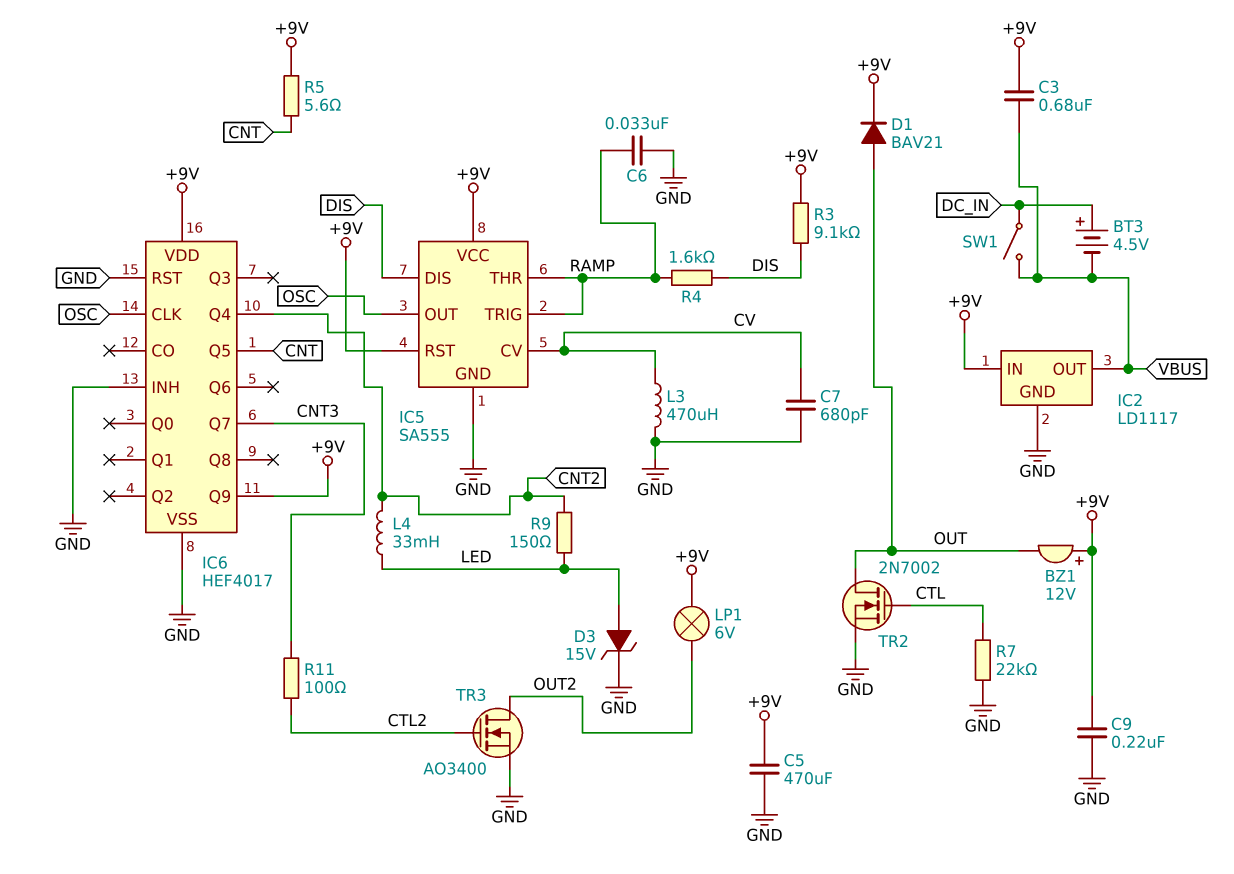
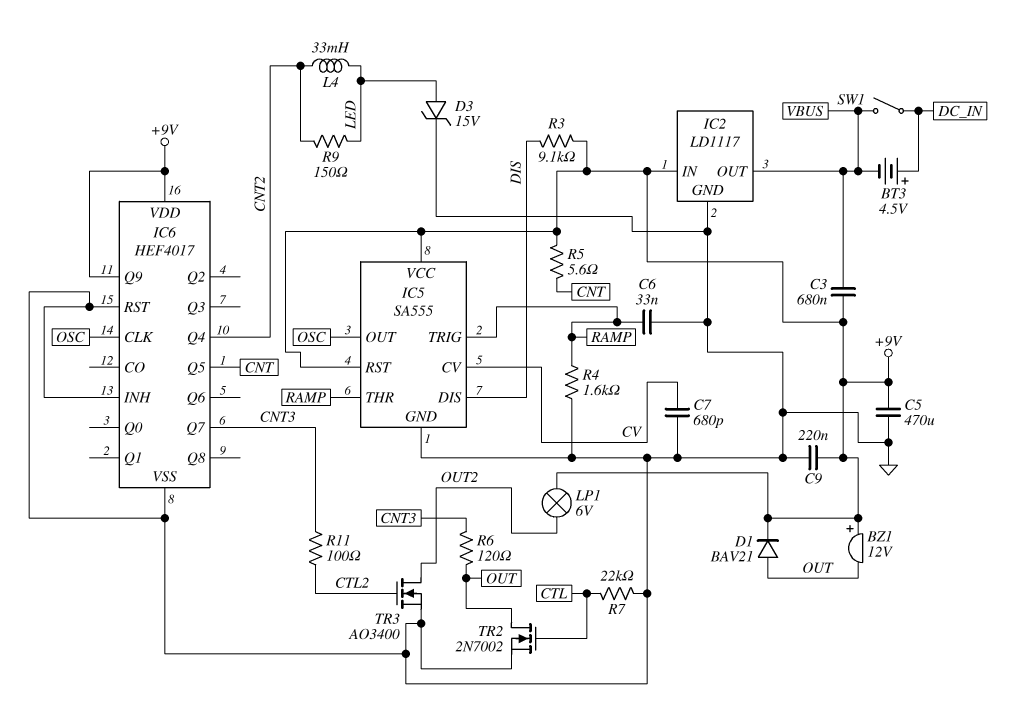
L3: 470uH (CV, GND) -> none
R4: 1.6k (DIS, RAMP) -> 1.6k (GND, RAMP)
R6: none -> 120 (CNT3, OUT)

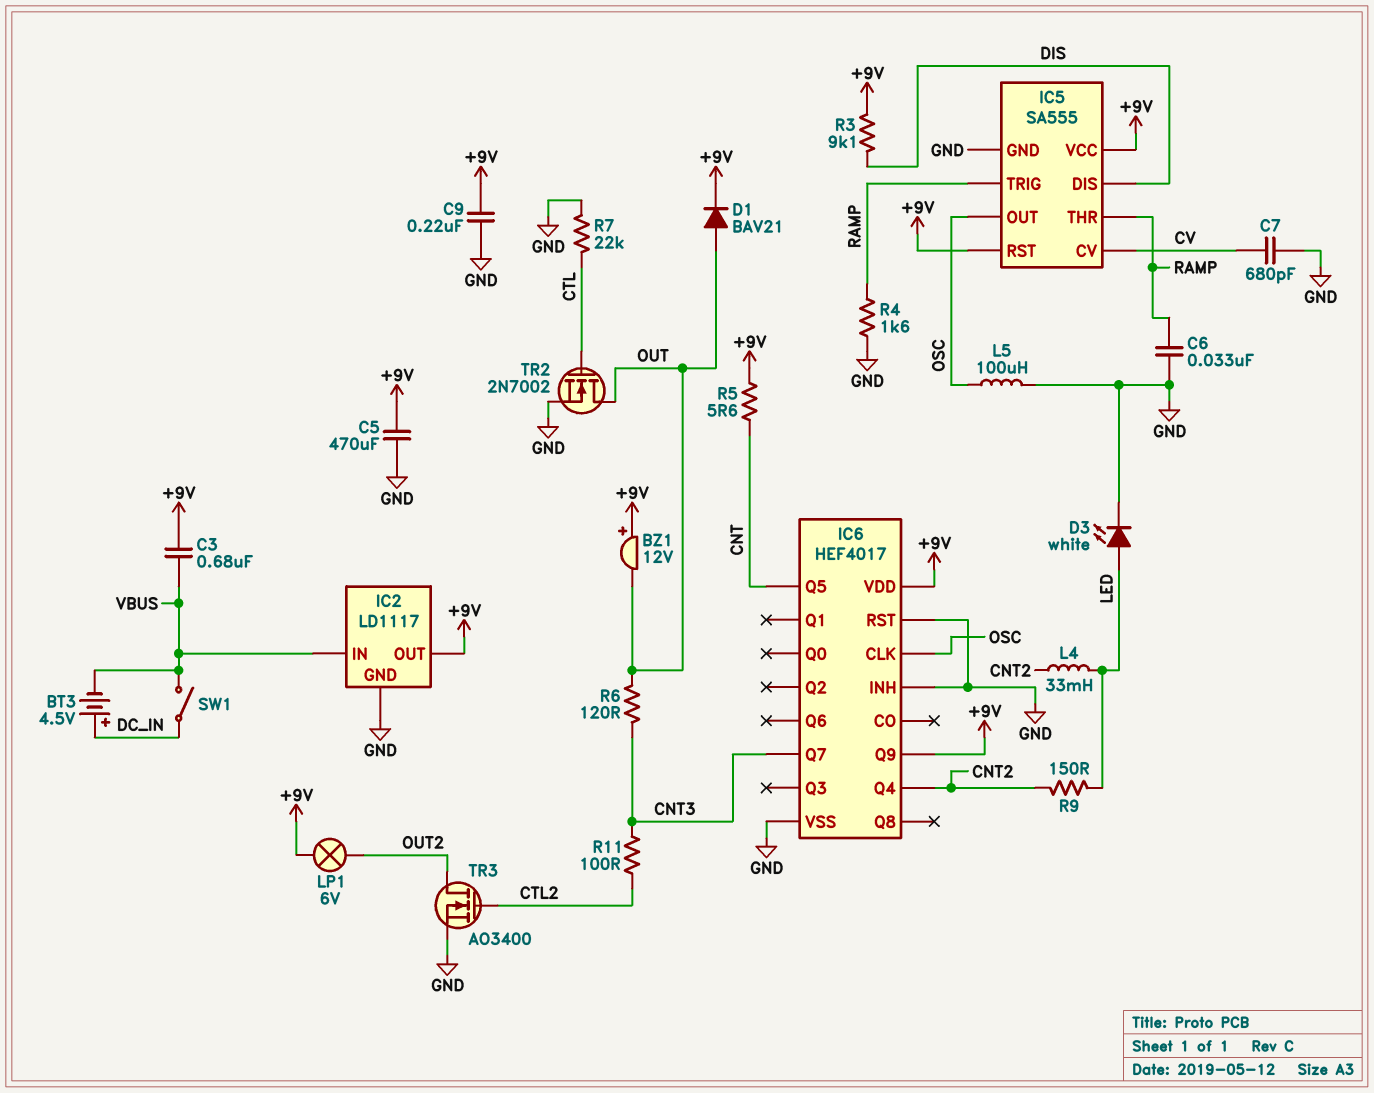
D3: zener 15V (A LED, K GND) -> LED white (A LED, K GND)
IC2 pin IN: +9V -> VBUS
IC2 pin OUT: VBUS -> +9V
L5: none -> 100uH (GND, OSC)

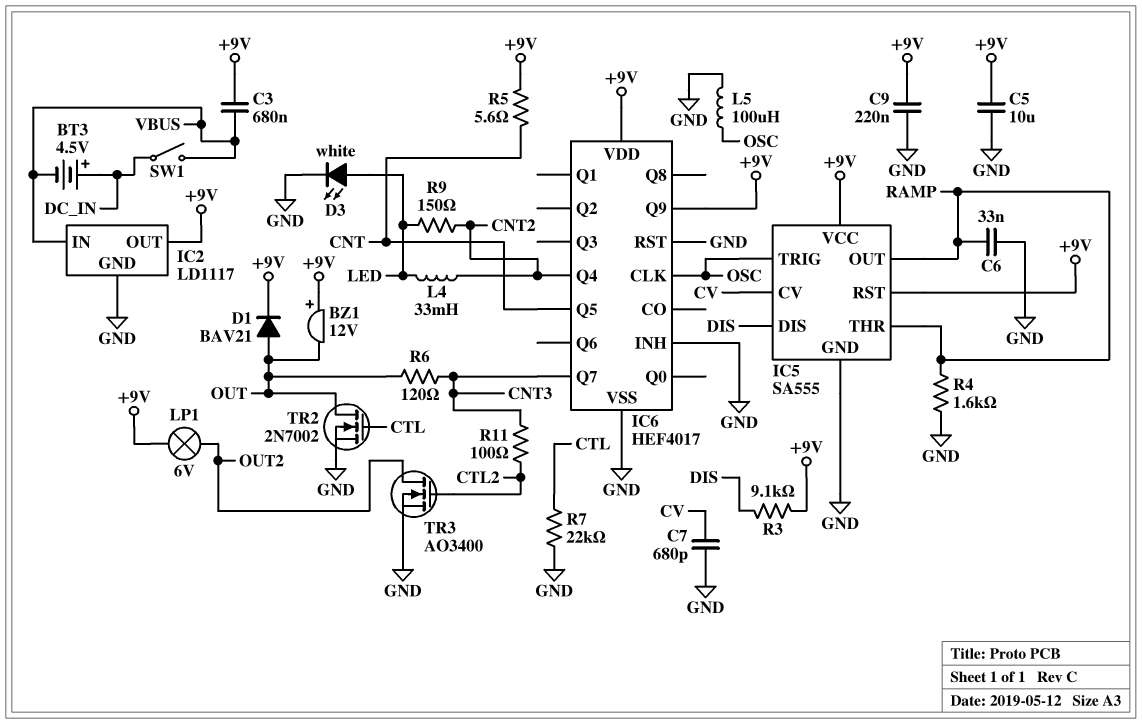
C5: 470uF (+9V, GND) -> 10uF (+9V, GND)
IC5 pin OUT: OSC -> RAMP
IC5 pin TRIG: RAMP -> OSC

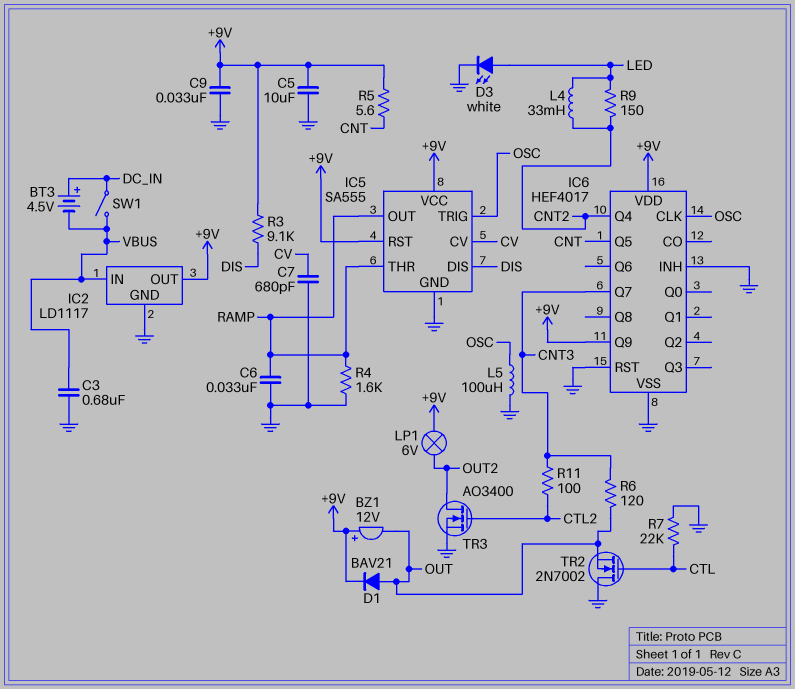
C3: 680nF (+9V, VBUS) -> 680nF (GND, VBUS)
C9: 220nF (+9V, GND) -> 33nF (+9V, GND)
TR2: NMOS 2N7002 (G CTL, D OUT, S GND) -> NMOS 2N7002 (G CTL, D GND, S OUT)

